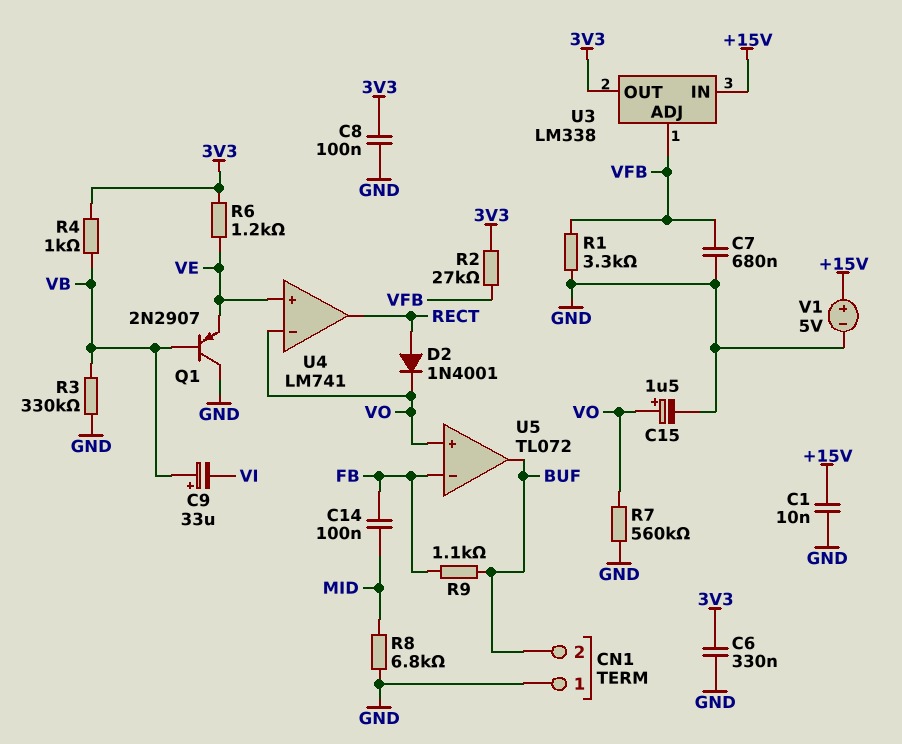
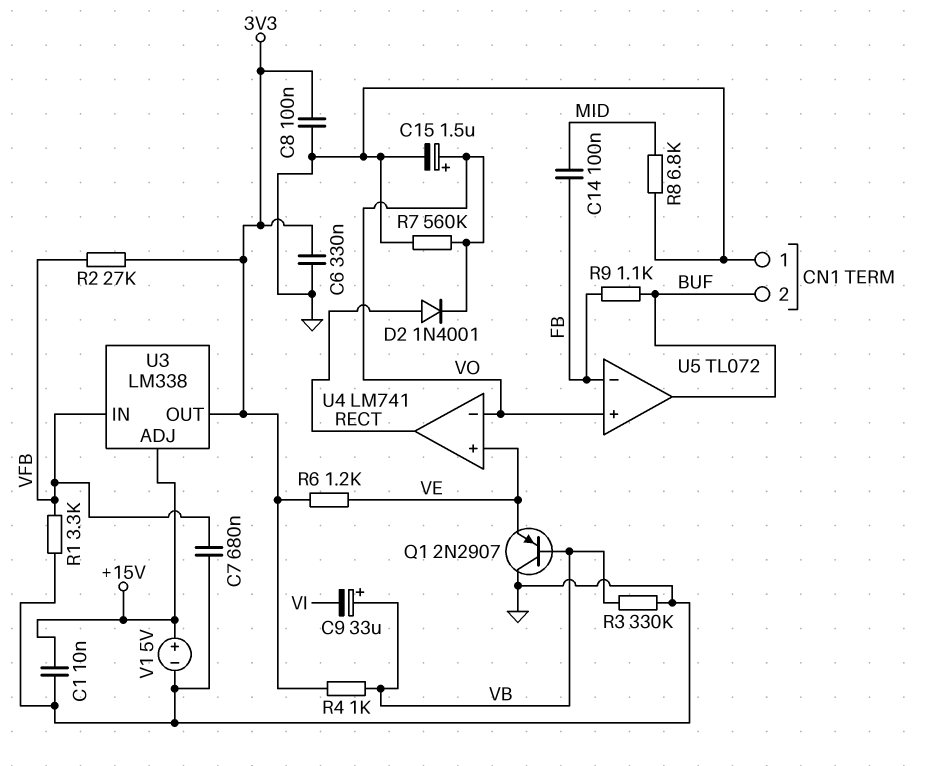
U3 pin ADJ: VFB -> +15V
U3 pin IN: +15V -> VFB

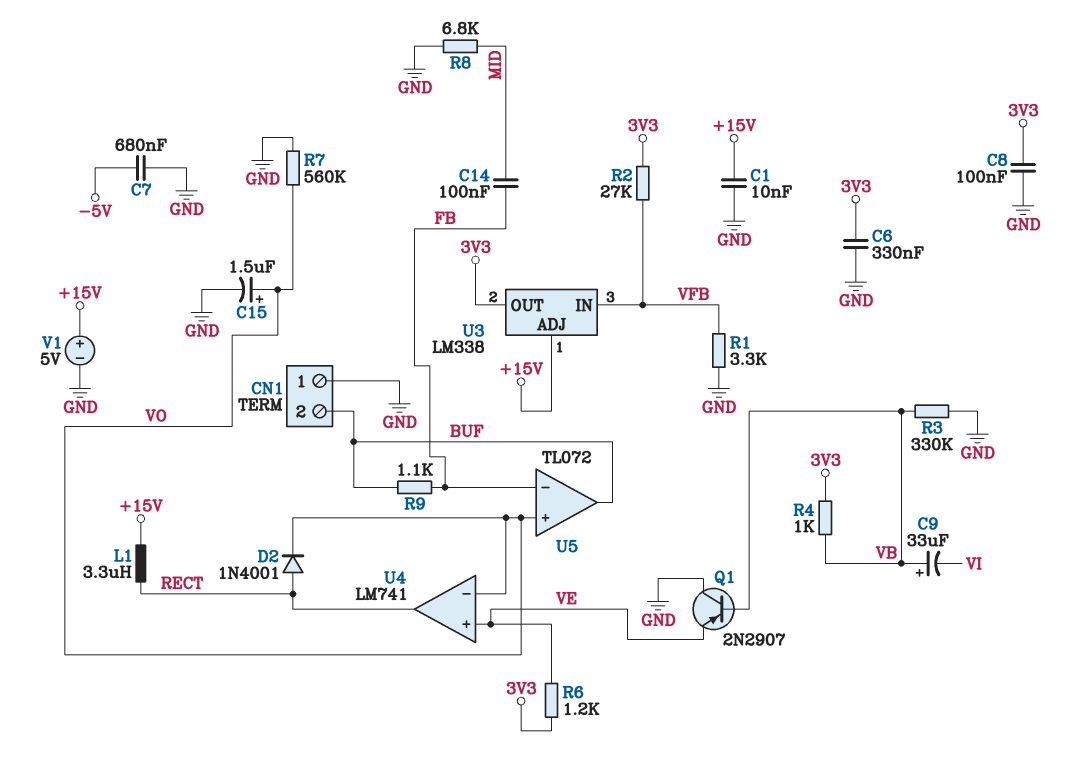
C7: 680nF (GND, VFB) -> 680nF (-5V, GND)
L1: none -> 3.3uH (+15V, RECT)

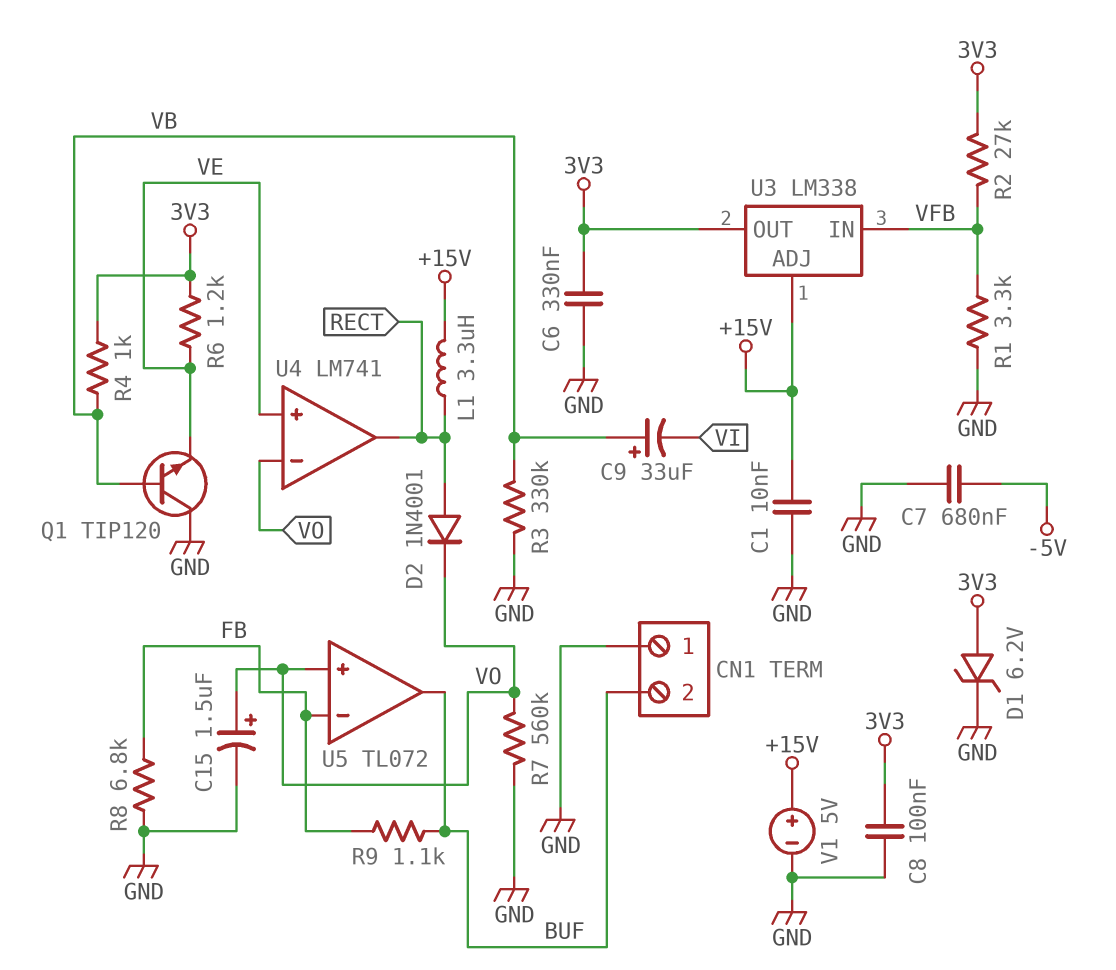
C14: 100nF (FB, MID) -> none
D1: none -> zener 6.2V (A 3V3, K GND)
Q1: PNP 2N2907 (B VB, C GND, E VE) -> NPN TIP120 (B VB, C GND, E VE)
R8: 6.8k (GND, MID) -> 6.8k (FB, GND)

